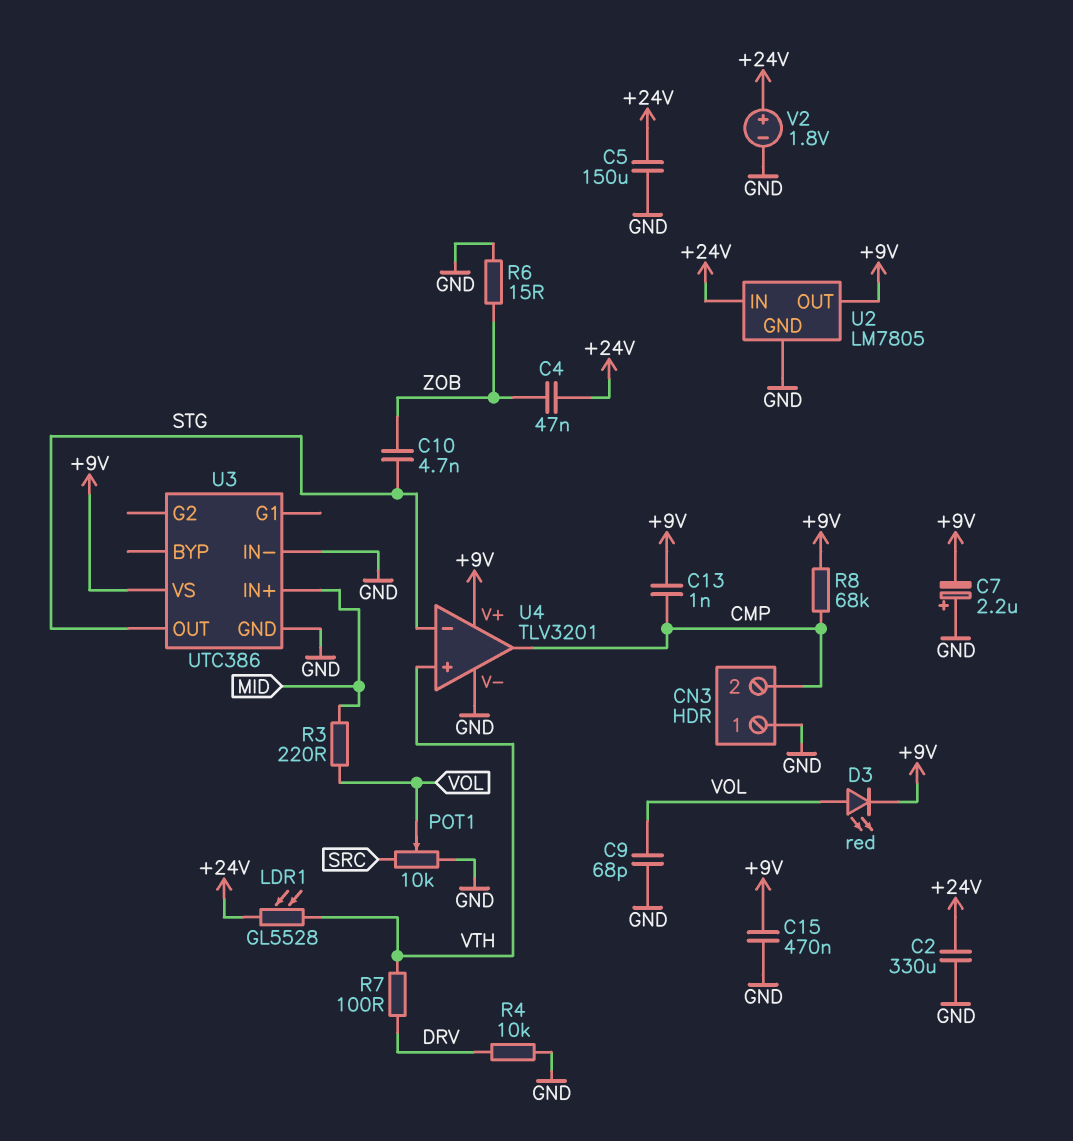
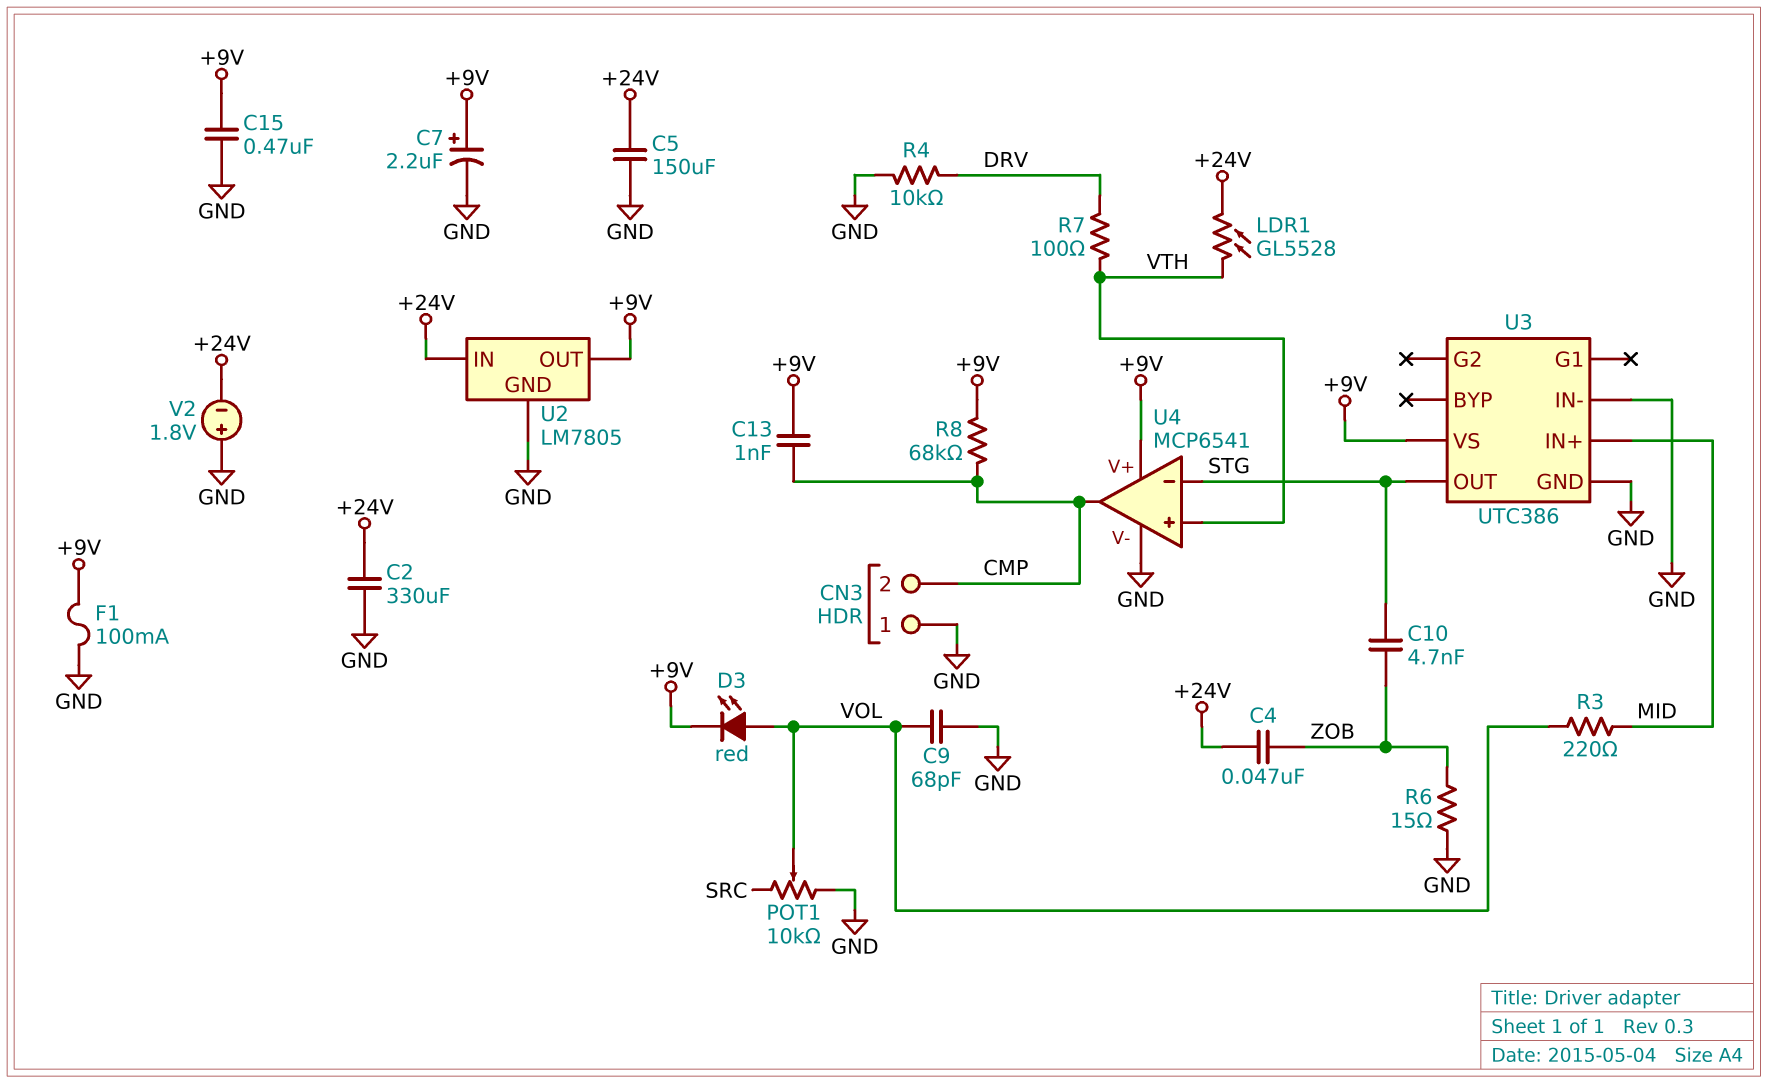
C7: 2.2uF (plus GND, minus +9V) -> 2.2uF (plus +9V, minus GND)
F1: none -> 100mA (+9V, GND)
U4: TLV3201 -> MCP6541
V2: 1.8V (plus +24V, minus GND) -> 1.8V (plus GND, minus +24V)

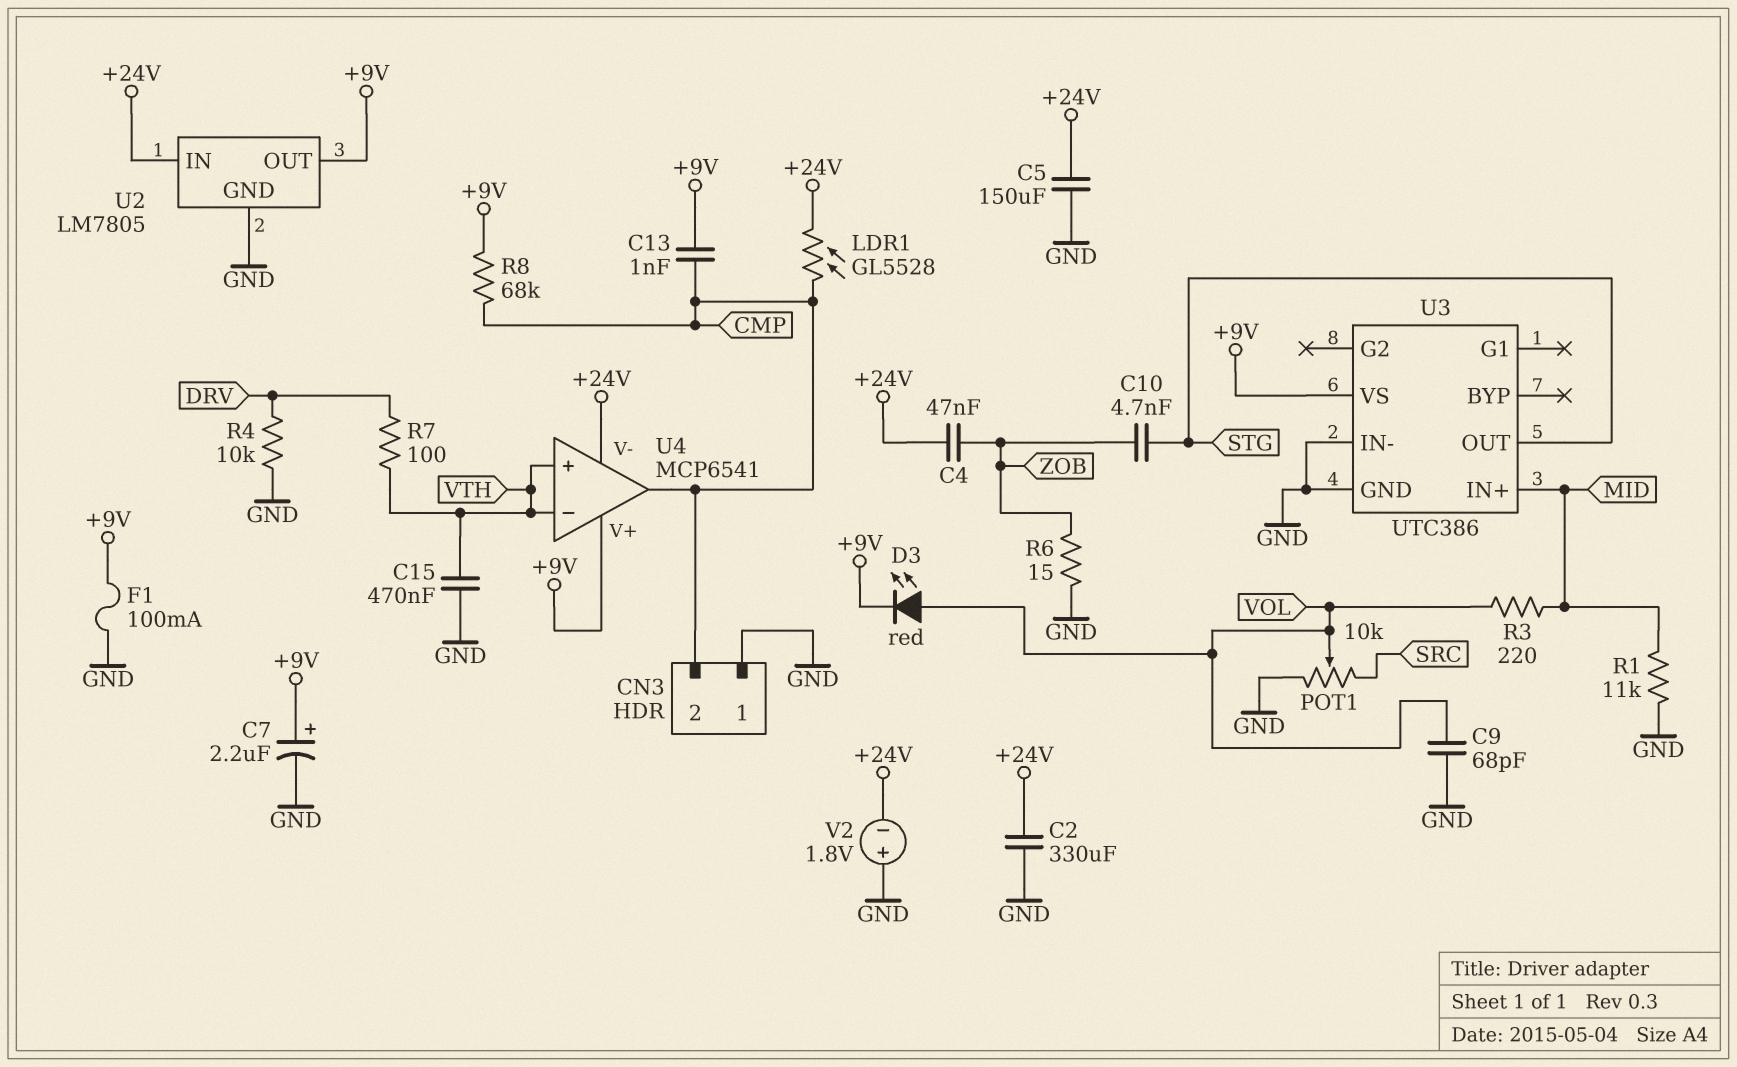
C15: 470nF (+9V, GND) -> 470nF (GND, VTH)
LDR1: GL5528 (+24V, VTH) -> GL5528 (+24V, CMP)
R1: none -> 11k (GND, MID)
U4 pin V-: GND -> +24V
U4 pin in-: STG -> VTH

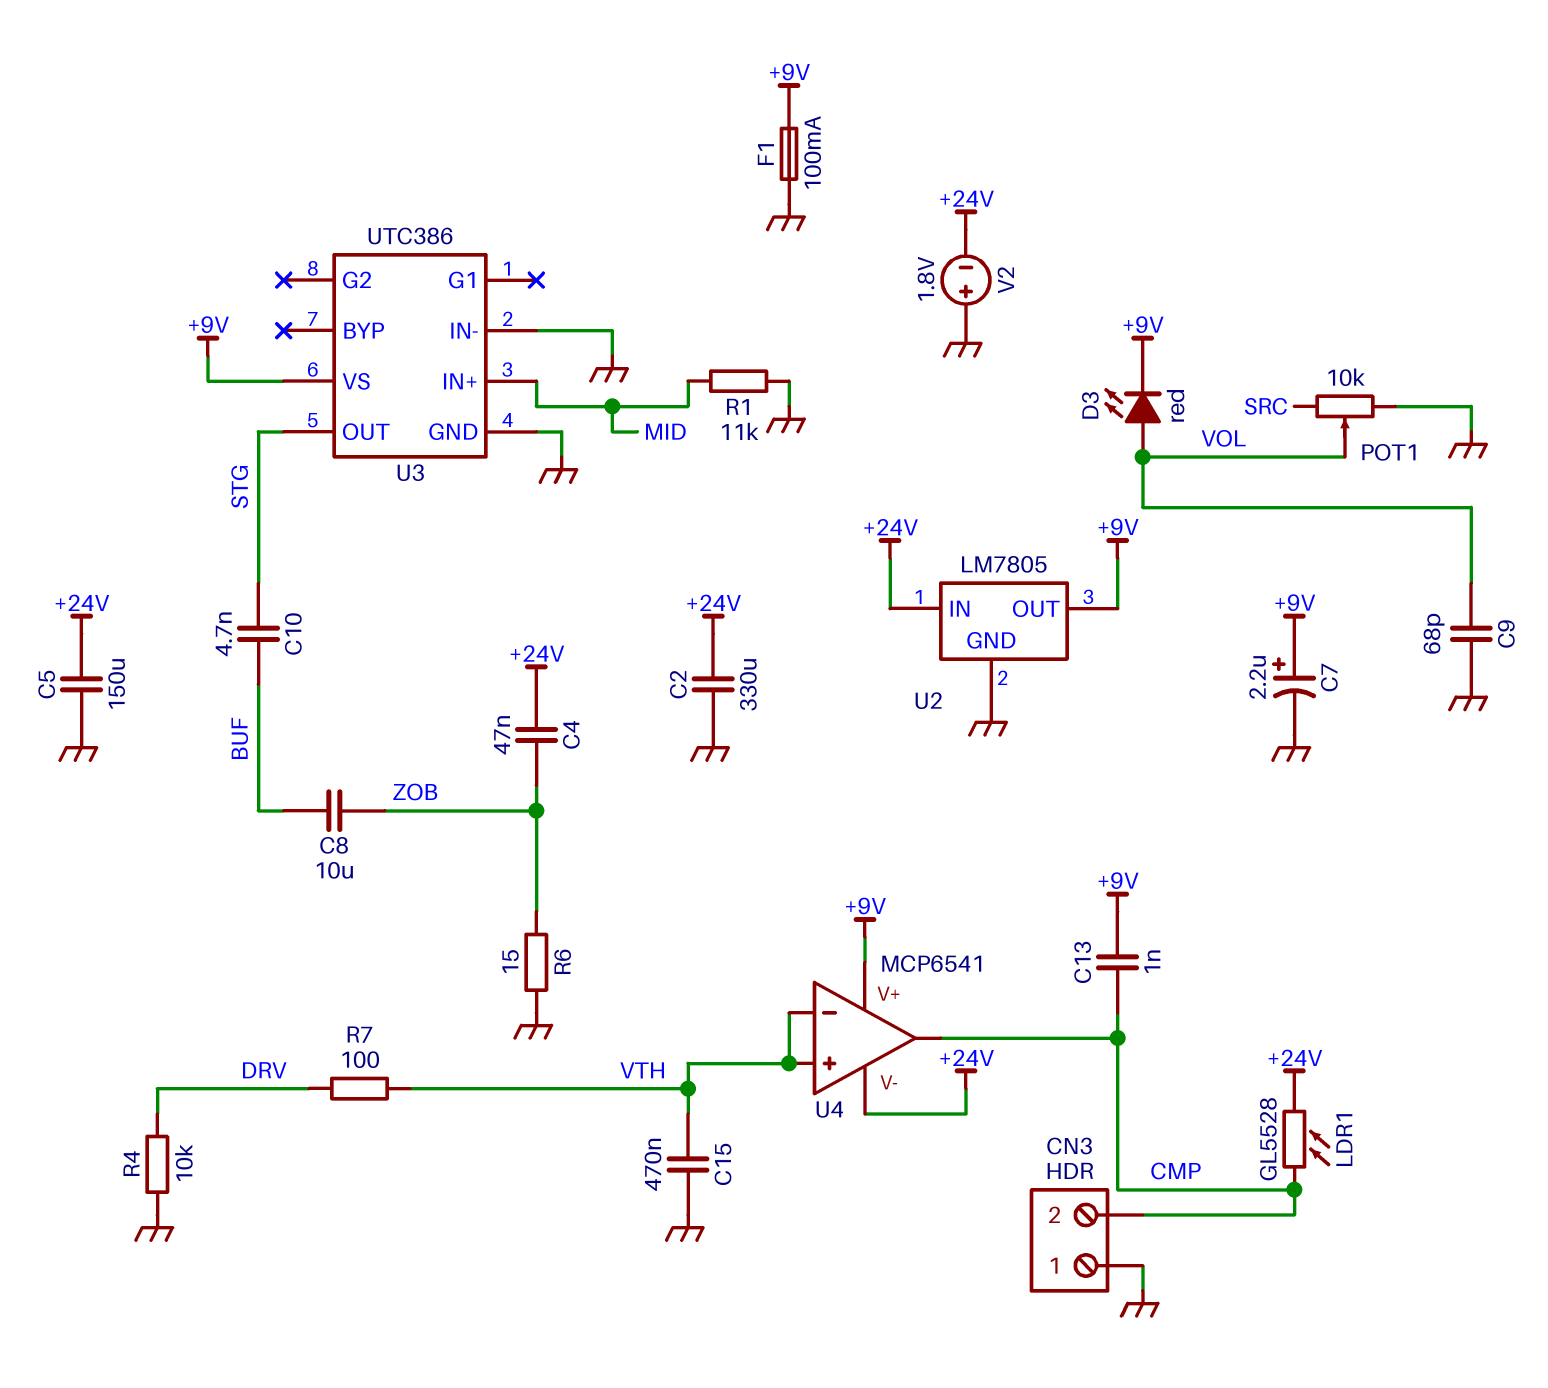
C8: none -> 10uF (BUF, ZOB)
C10: 4.7nF (STG, ZOB) -> 4.7nF (BUF, STG)
R3: 220 (MID, VOL) -> none
R8: 68k (+9V, CMP) -> none

